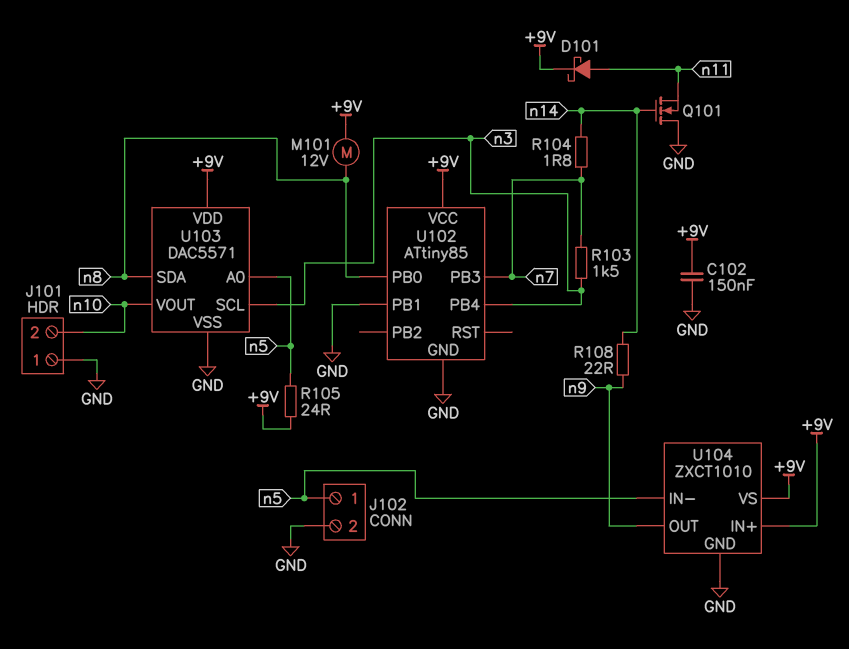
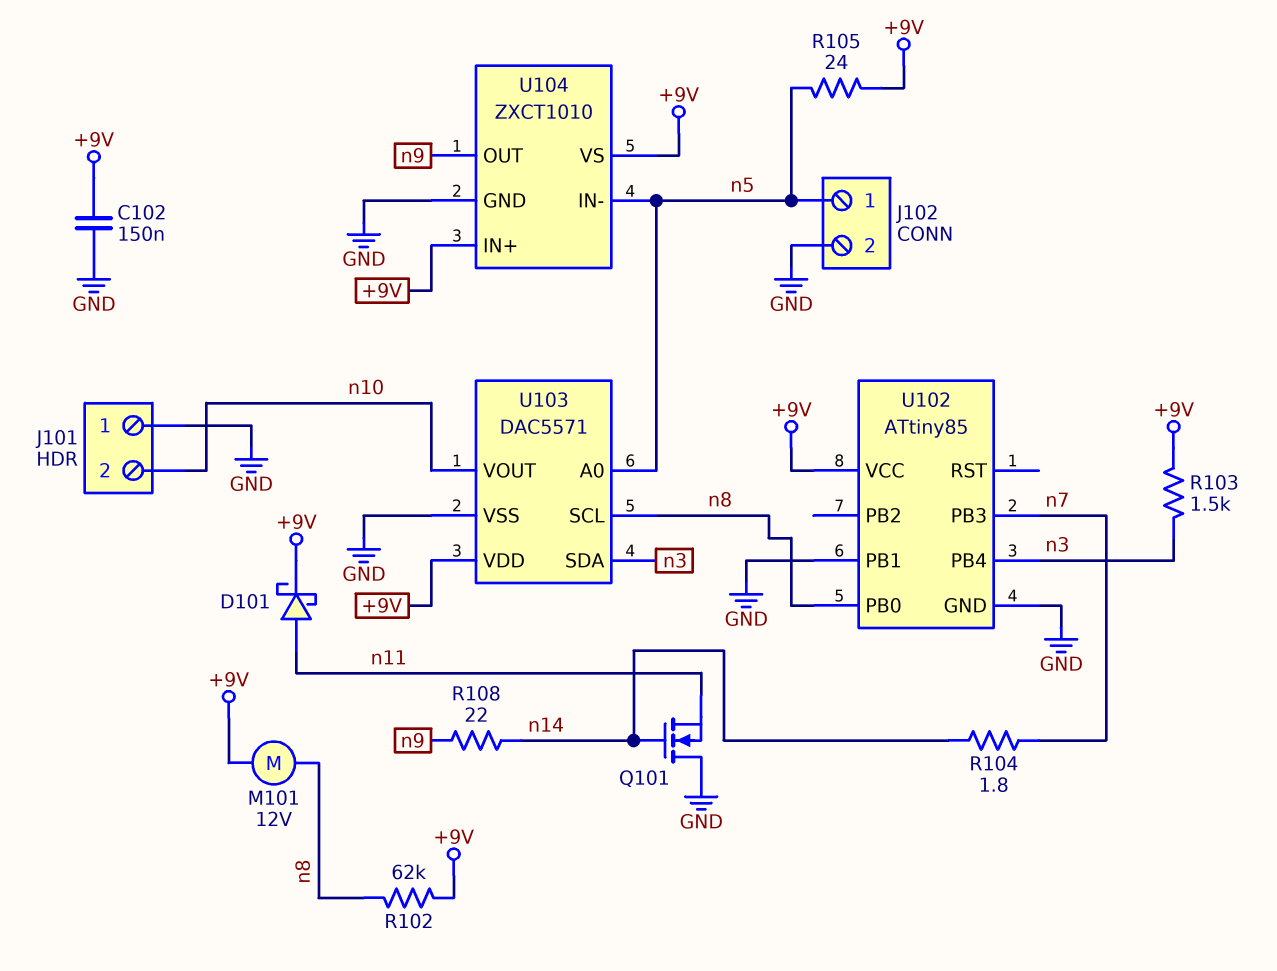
R102: none -> 62k (+9V, n8)
R103: 1.5k (n3, n7) -> 1.5k (+9V, n3)
U103 pin SCL: n3 -> n8
U103 pin SDA: n8 -> n3

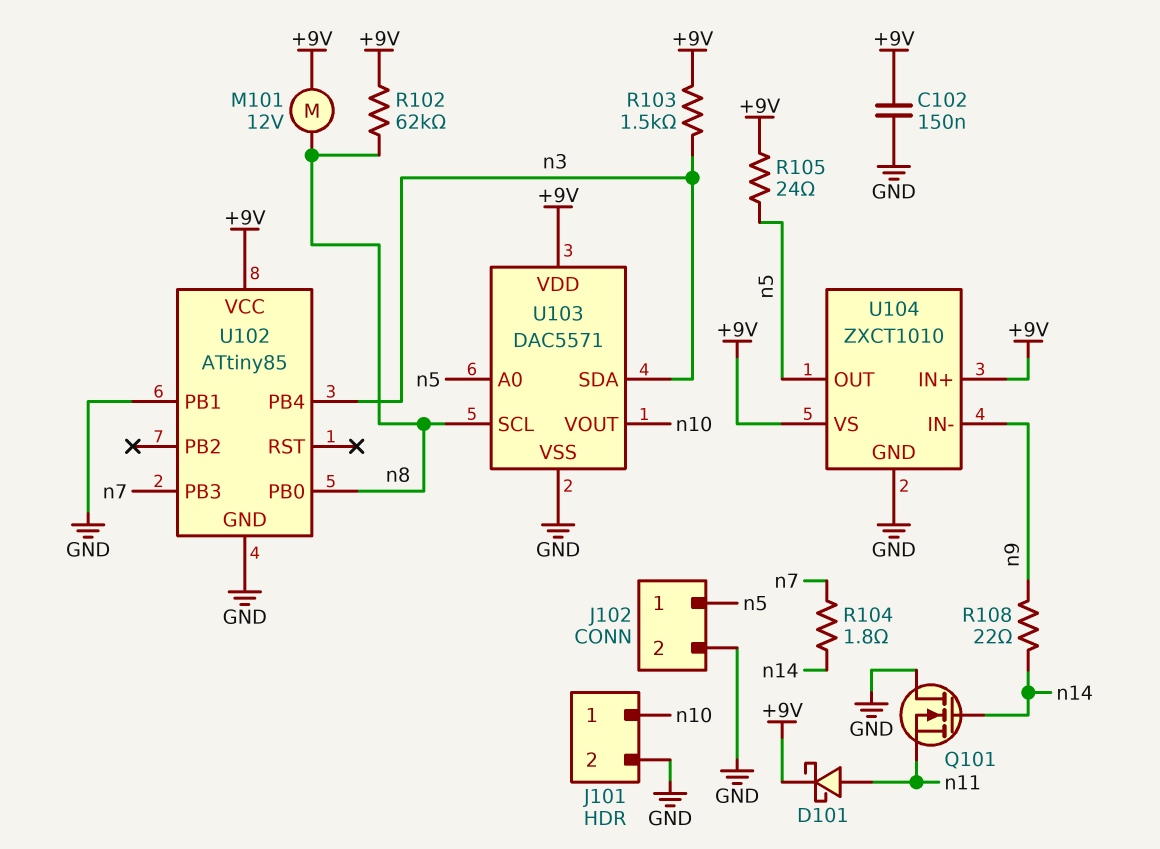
J101 pin 1: GND -> n10
J101 pin 2: n10 -> GND
U104 pin IN-: n5 -> n9
U104 pin OUT: n9 -> n5

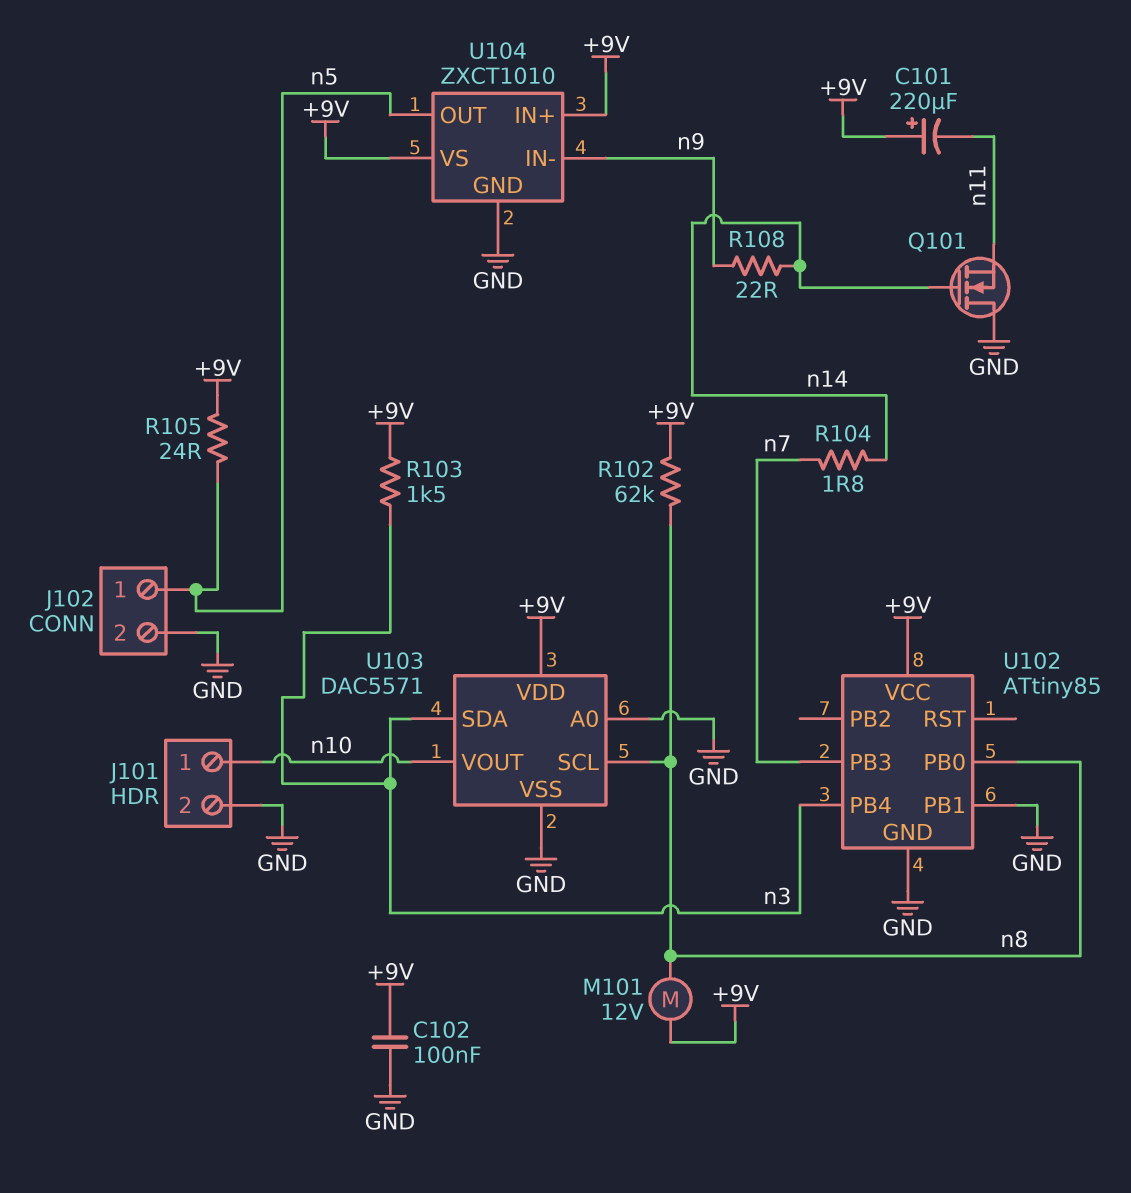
C101: none -> 220uF (plus +9V, minus n11)
C102: 150nF (+9V, GND) -> 100nF (+9V, GND)
D101: schottky (A n11, K +9V) -> none
U103 pin A0: n5 -> GND

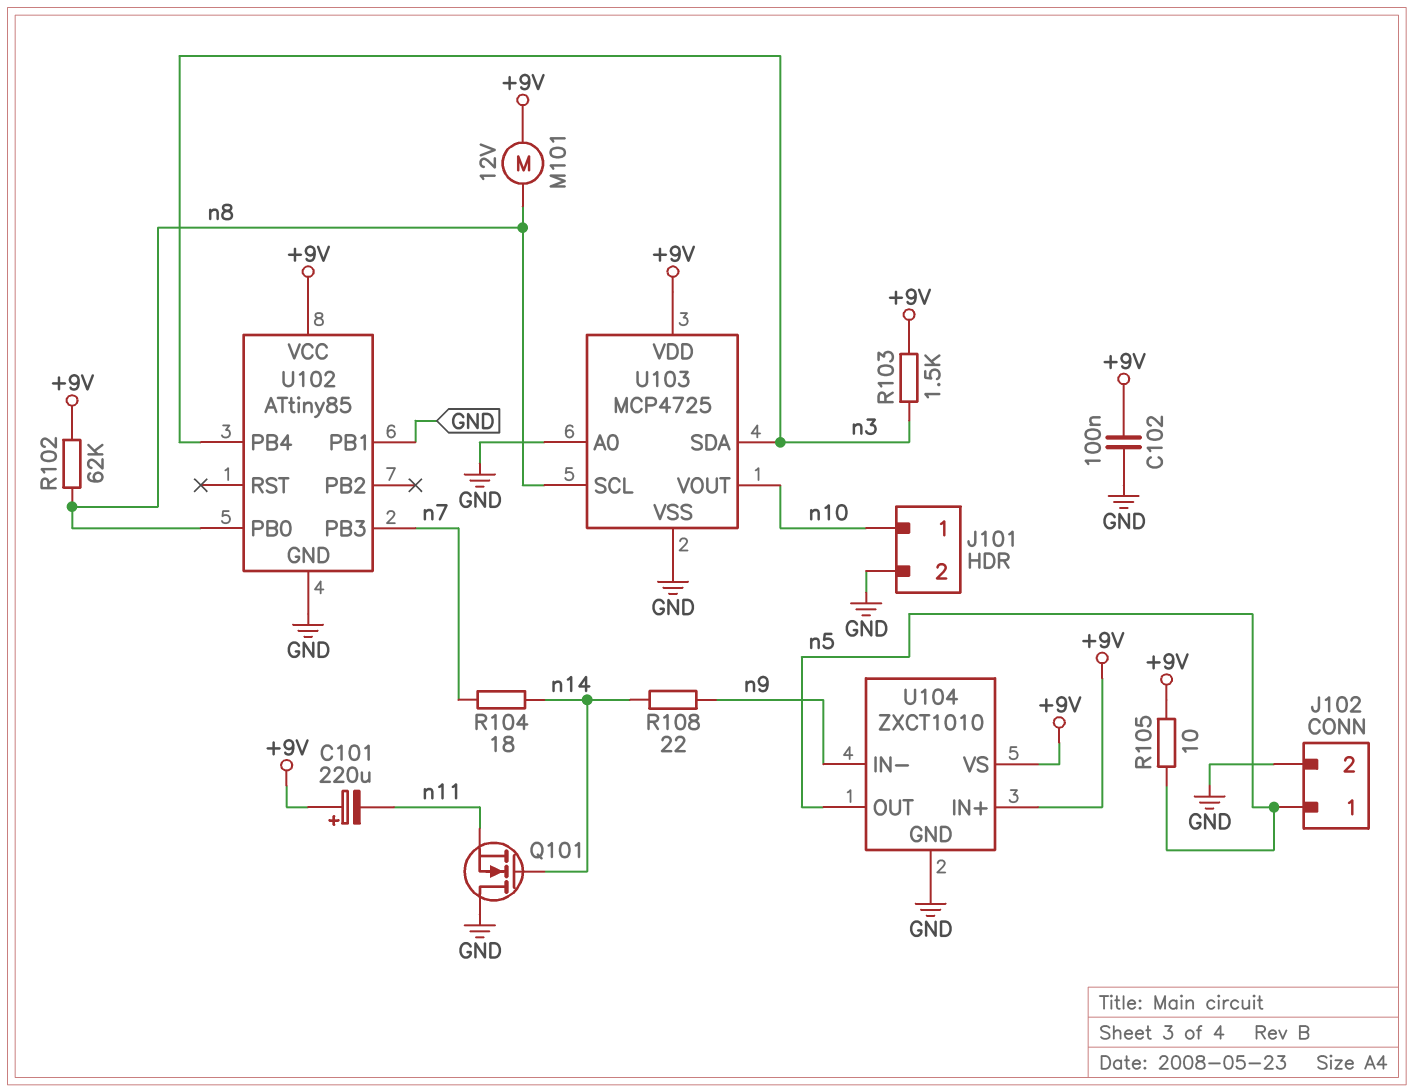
R104: 1.8 (n7, n14) -> 18 (n7, n14)
R105: 24 (+9V, n5) -> 10 (+9V, n5)
U103: DAC5571 -> MCP4725

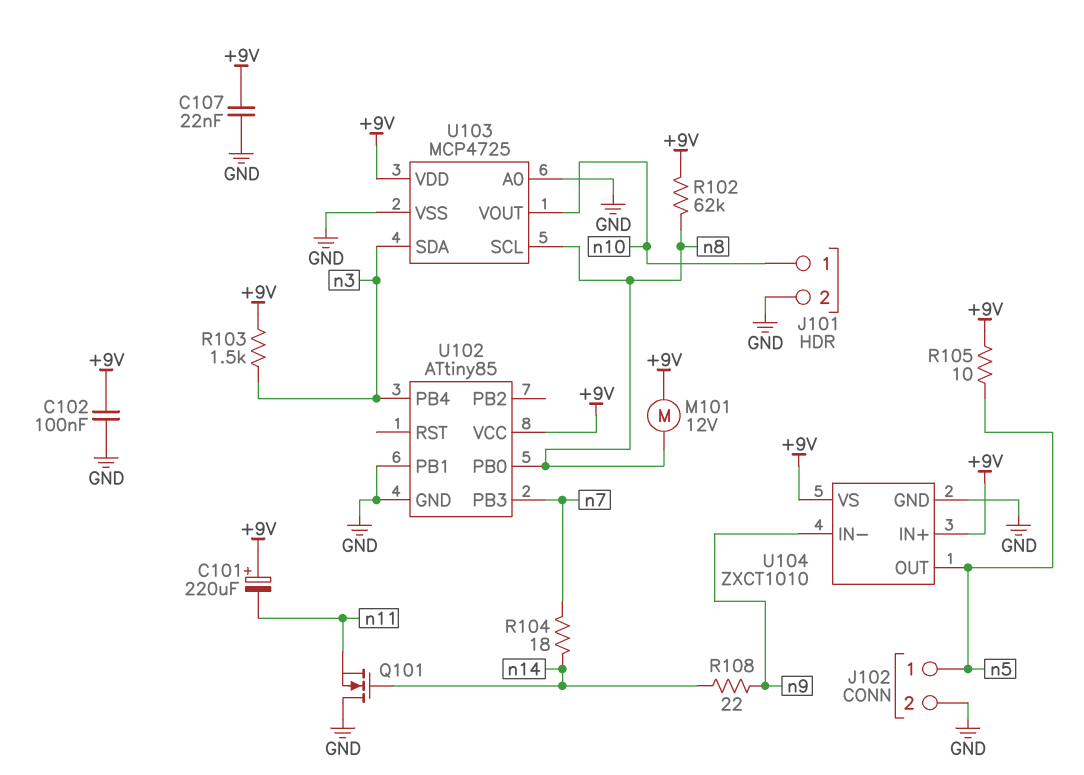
C107: none -> 22nF (+9V, GND)

